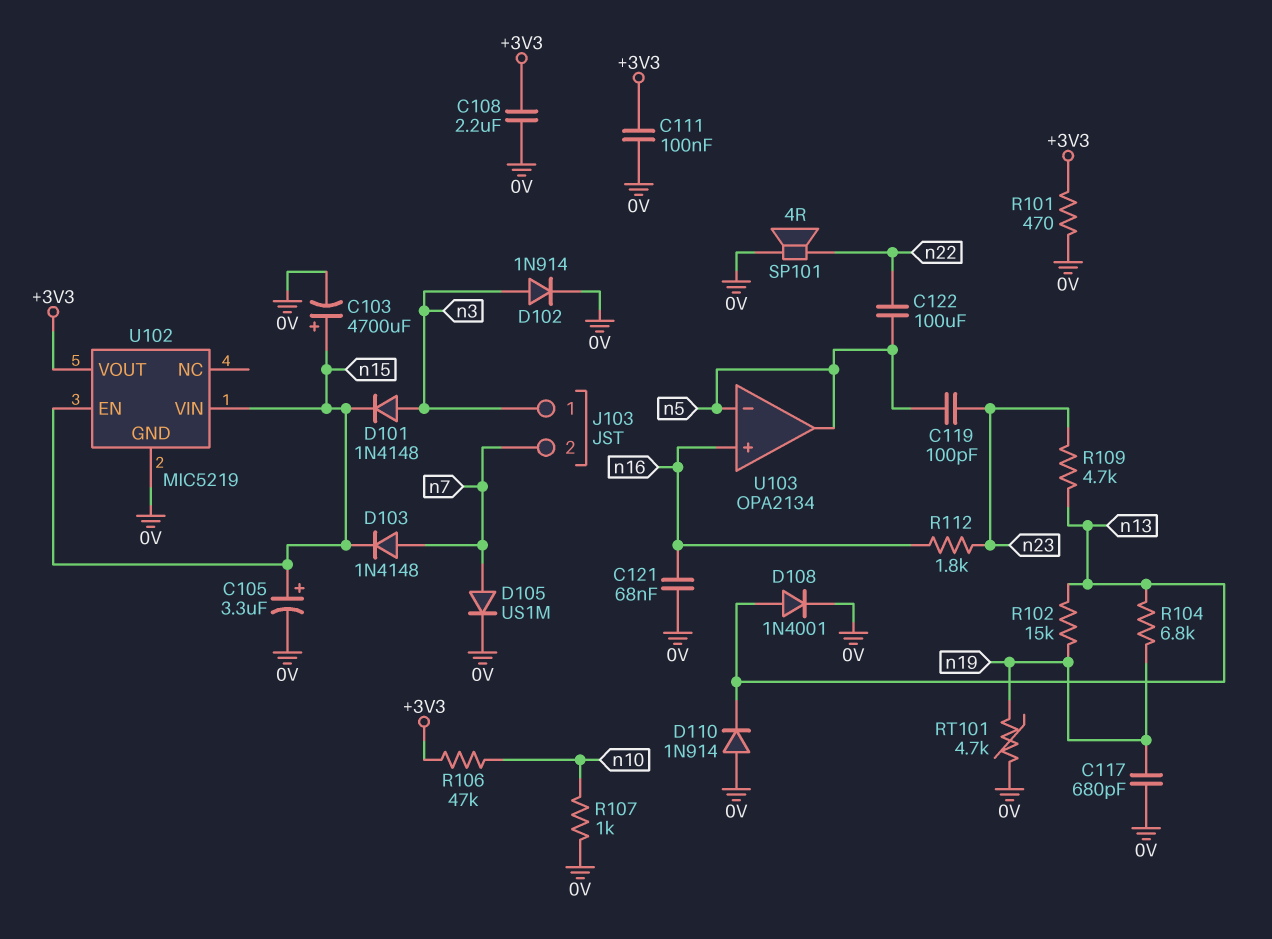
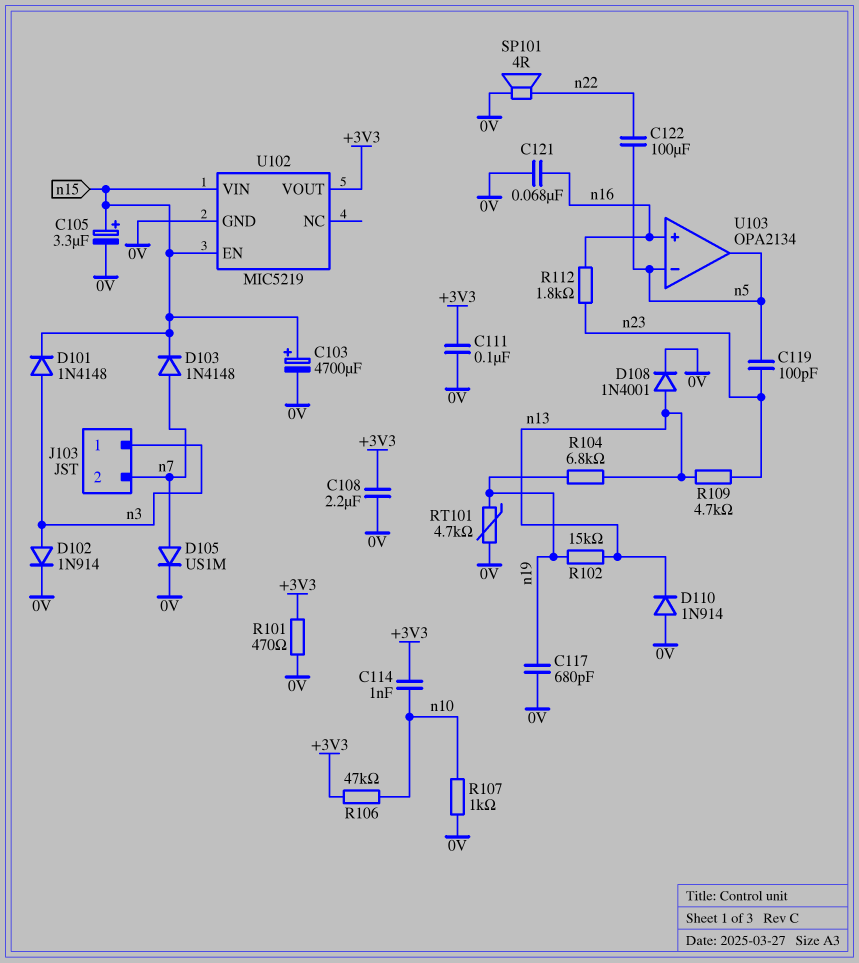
C114: none -> 1nF (+3V3, n10)

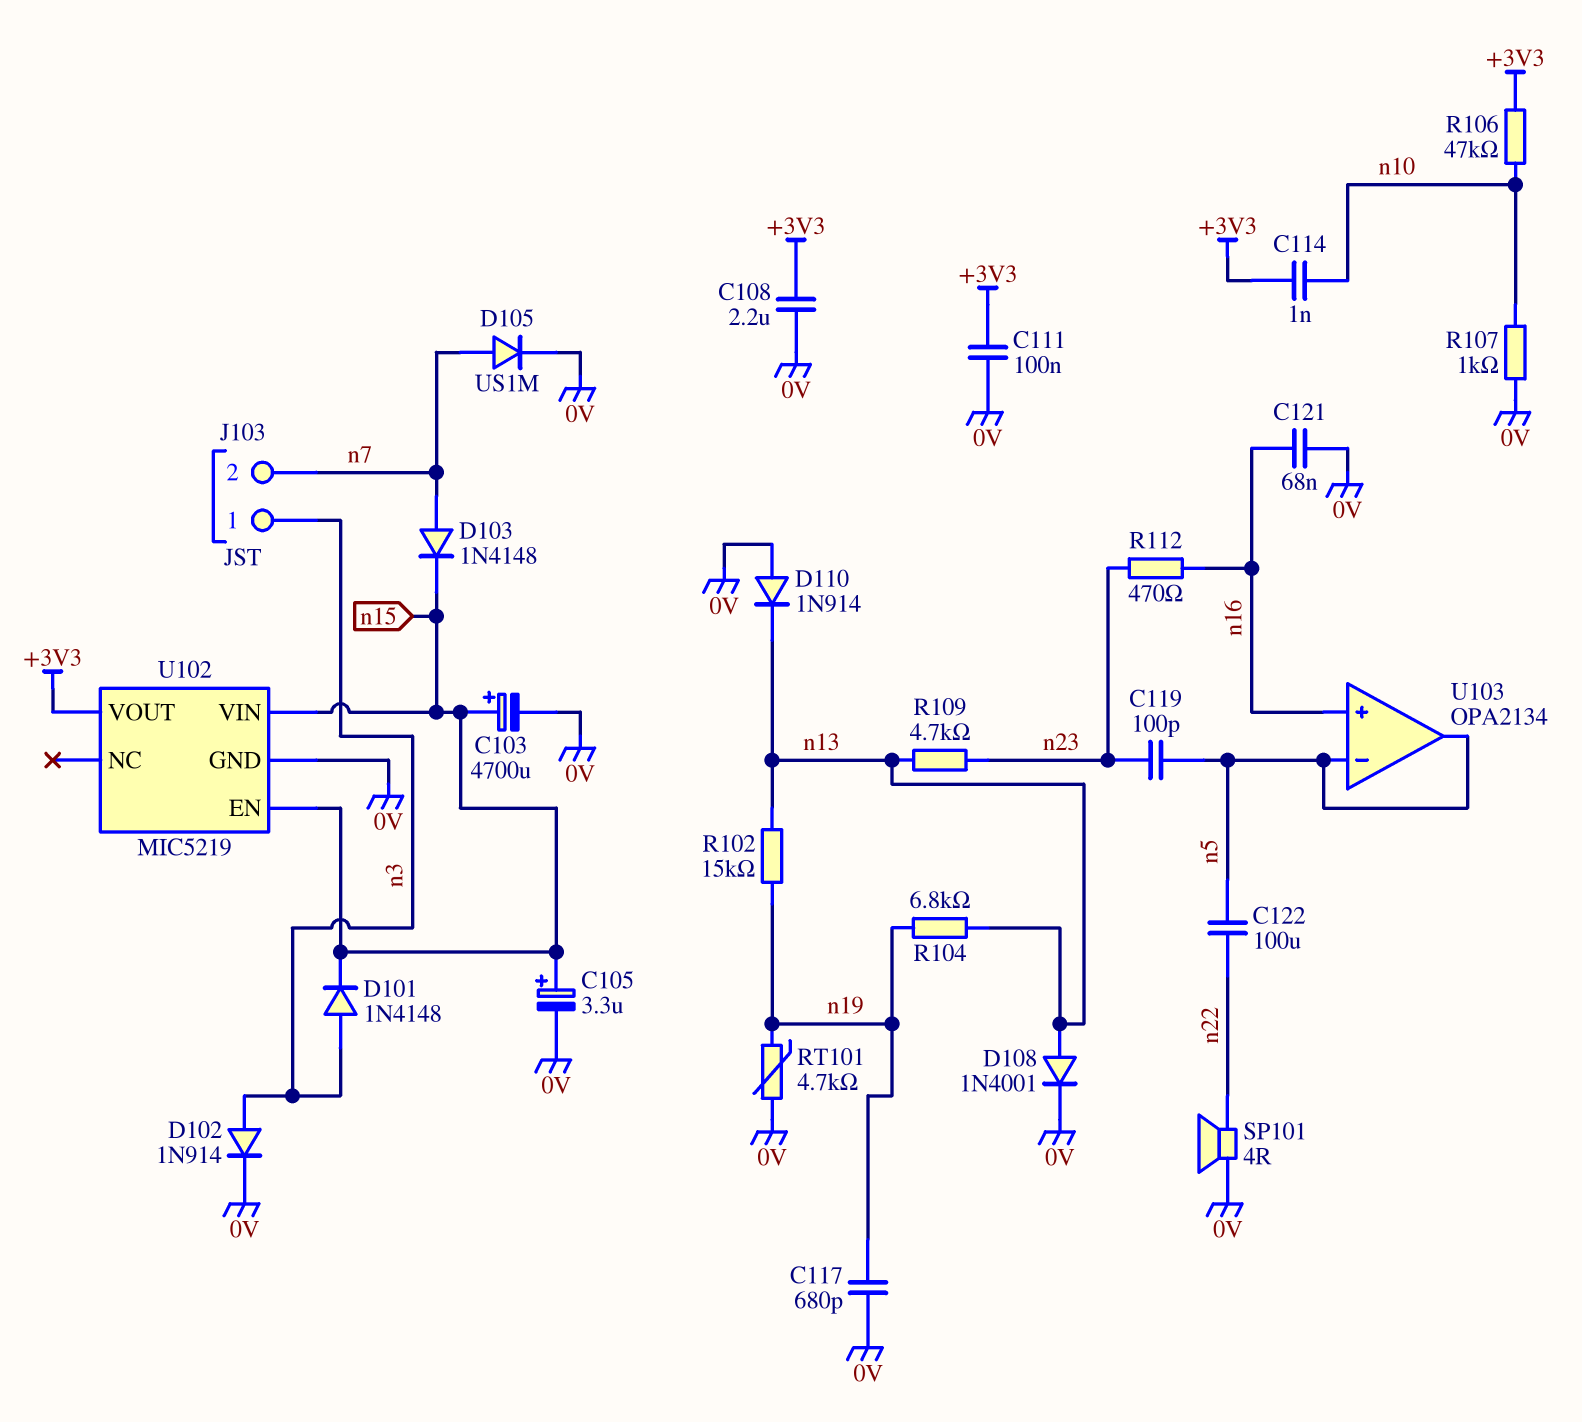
R101: 470 (+3V3, 0V) -> none
R112: 1.8k (n16, n23) -> 470 (n16, n23)

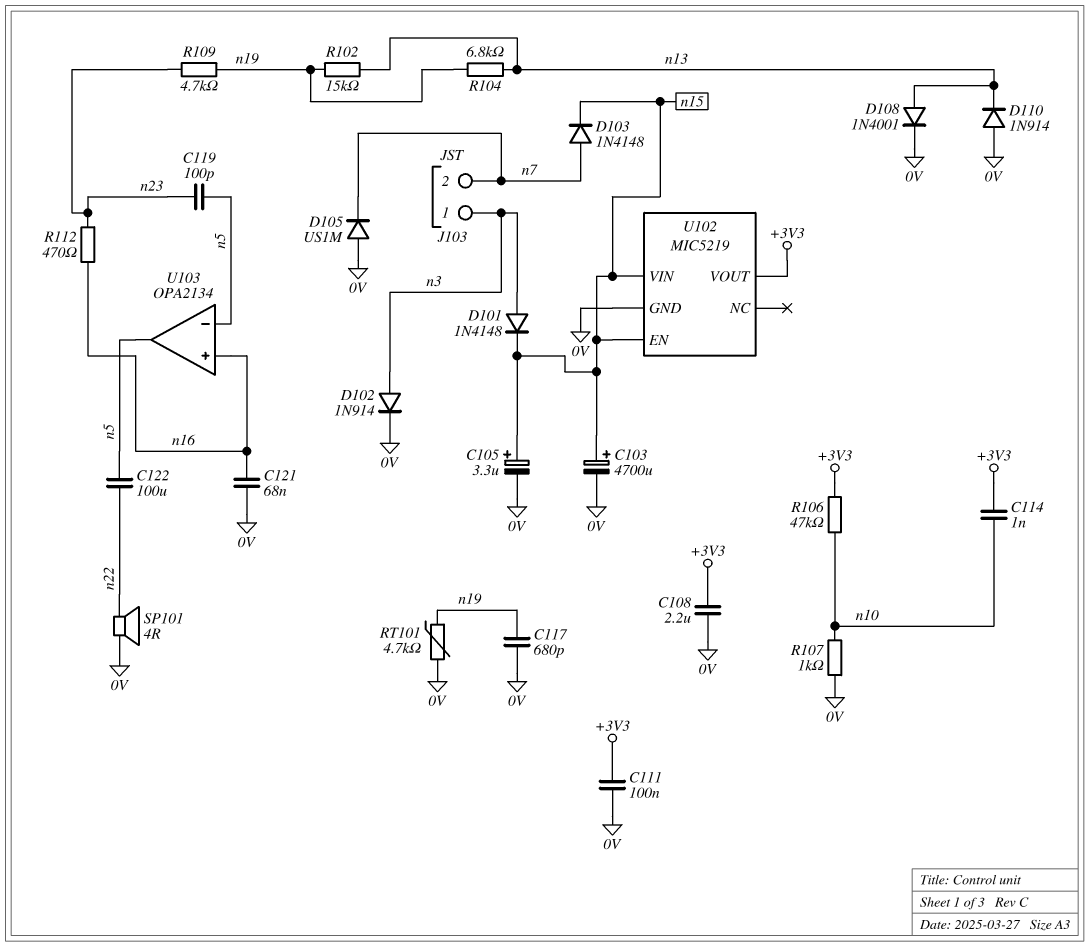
D105: diode US1M (A n7, K 0V) -> diode US1M (A 0V, K n7)
R109: 4.7k (n13, n23) -> 4.7k (n19, n23)

